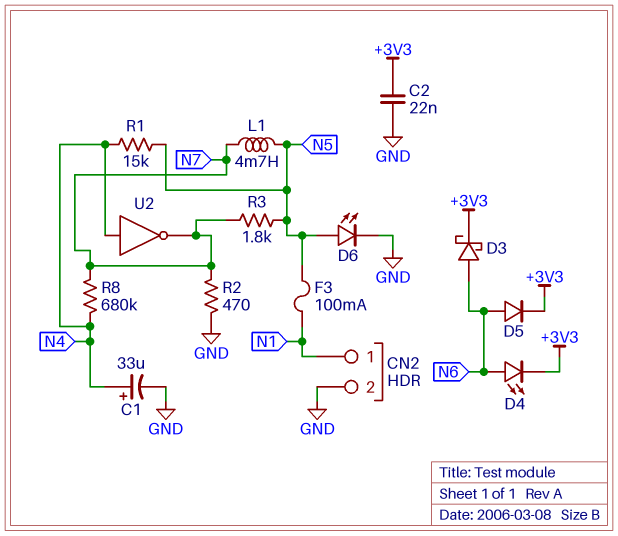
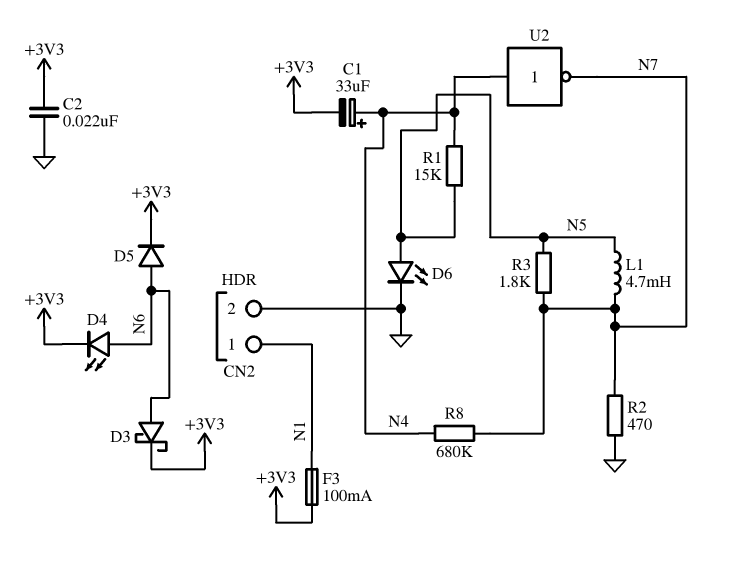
C1: 33uF (plus N4, minus GND) -> 33uF (plus N4, minus +3V3)
F3: 100mA (N1, N5) -> 100mA (+3V3, N1)

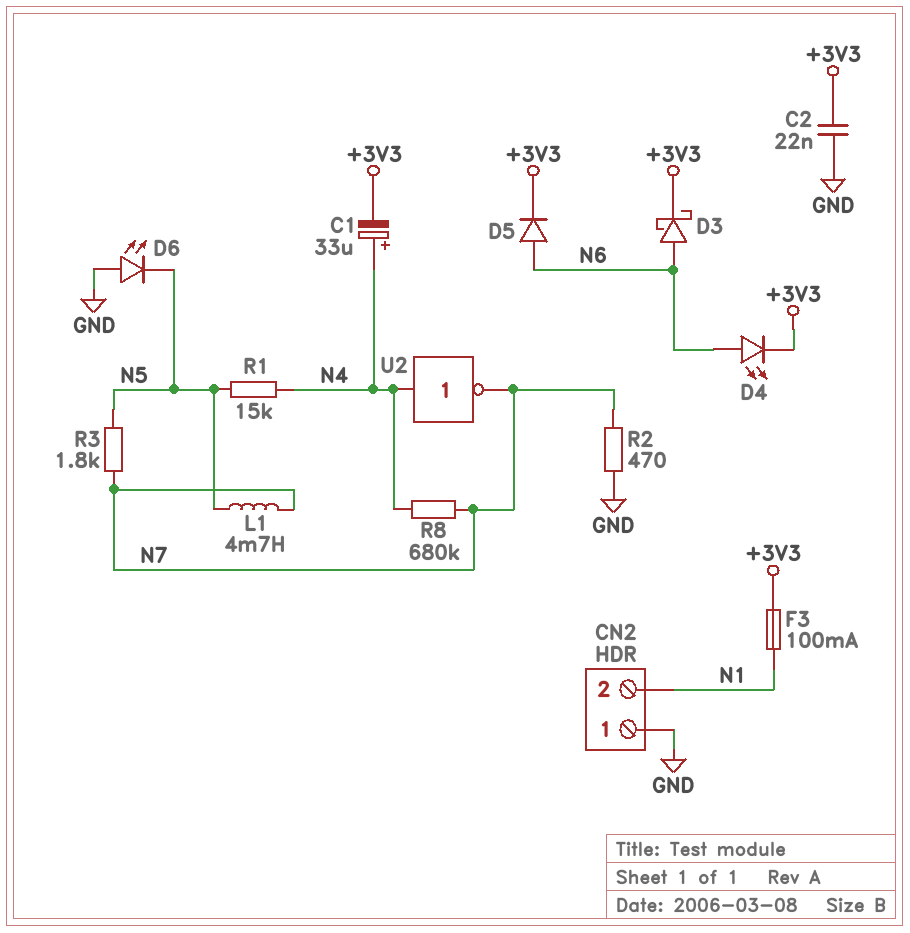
CN2 pin 1: N1 -> GND
CN2 pin 2: GND -> N1
D6: LED (A N5, K GND) -> LED (A GND, K N5)

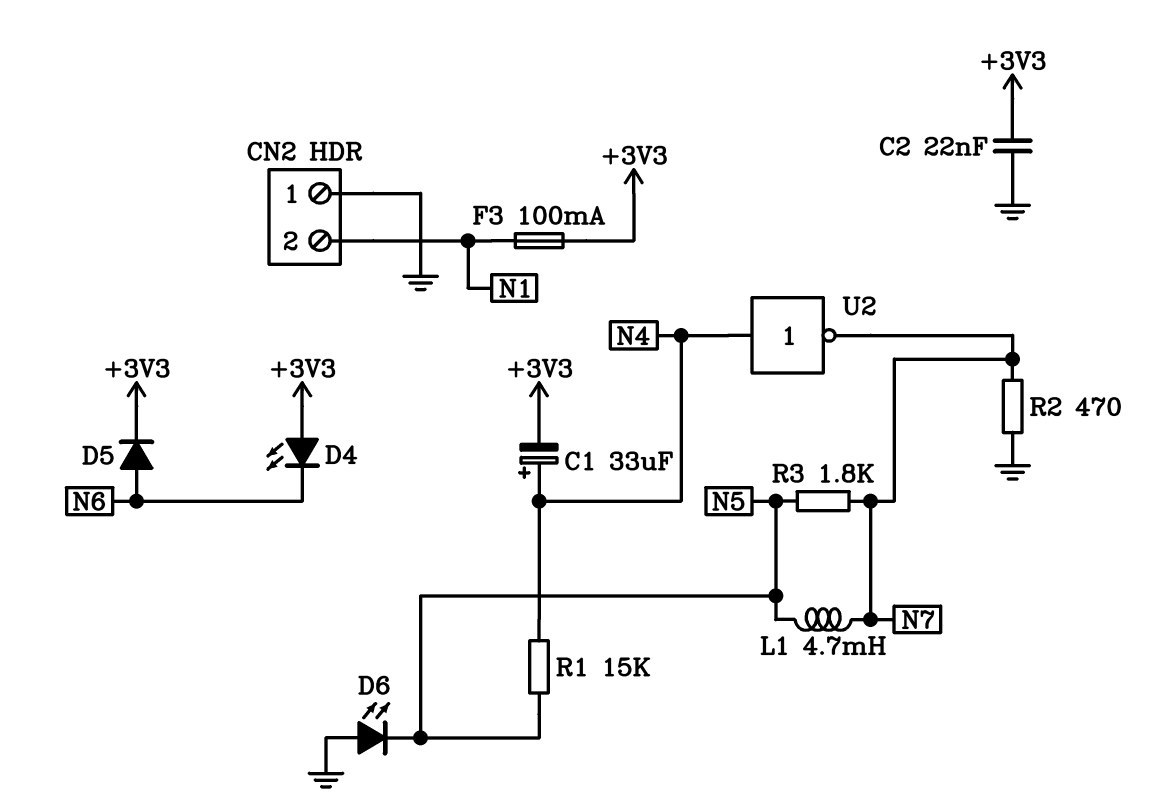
D3: schottky (A N6, K +3V3) -> none
D4: LED (A N6, K +3V3) -> LED (A +3V3, K N6)
R8: 680k (N4, N7) -> none

